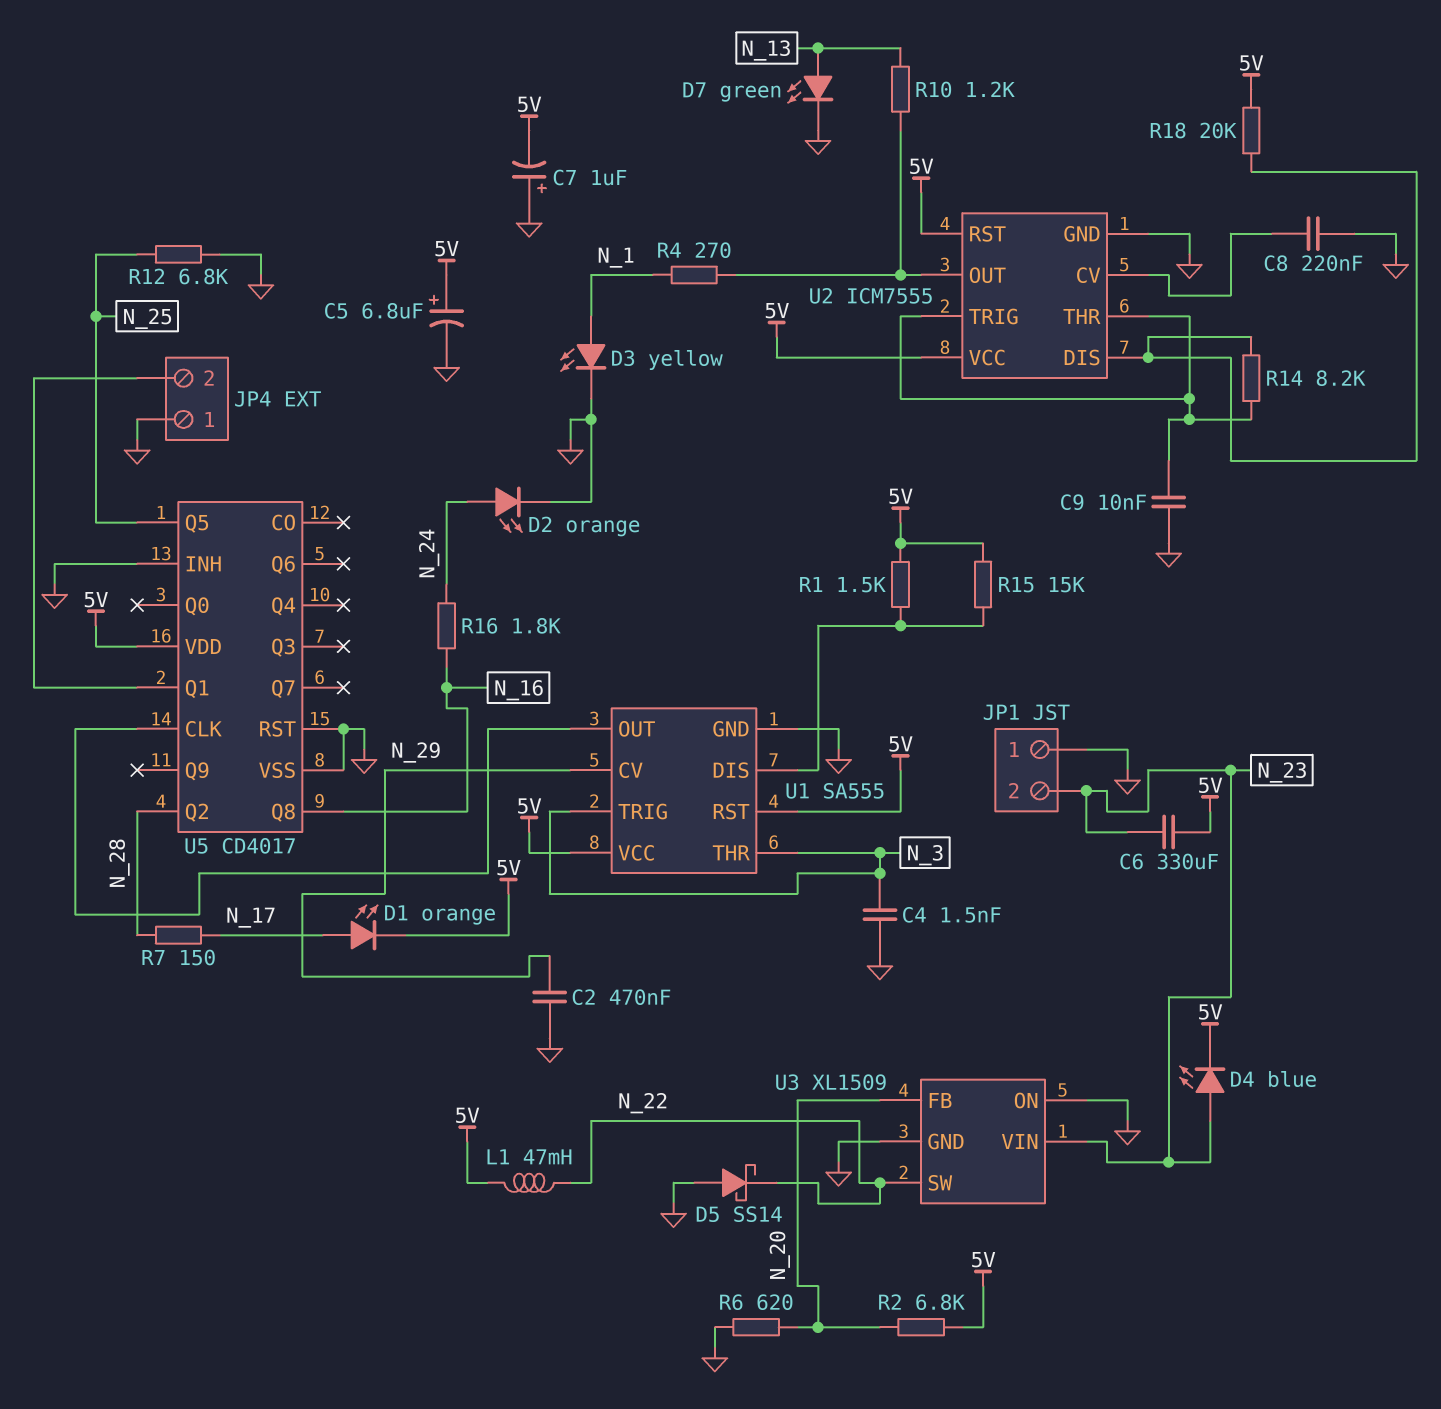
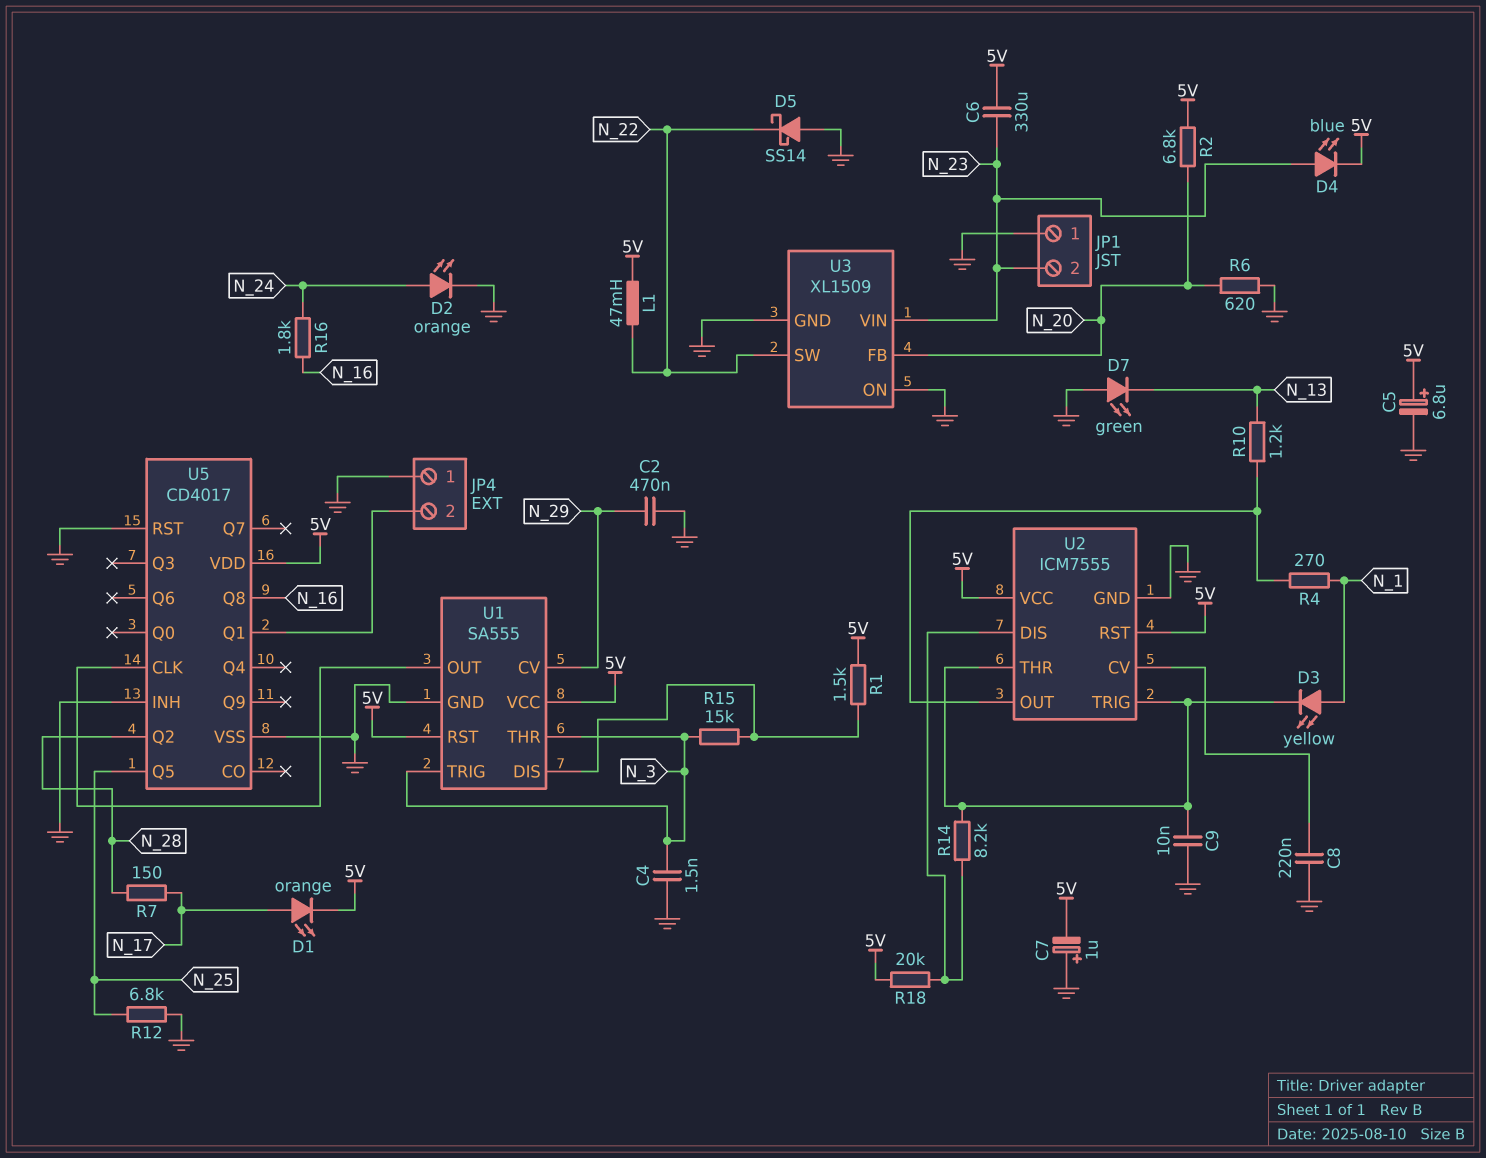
D3: LED yellow (A N_1, K GND) -> LED yellow (A N_1, K U2/THR)
D7: LED green (A N_13, K GND) -> LED green (A GND, K N_13)
R15: 15k (5V, U1/DIS) -> 15k (N_3, U1/DIS)

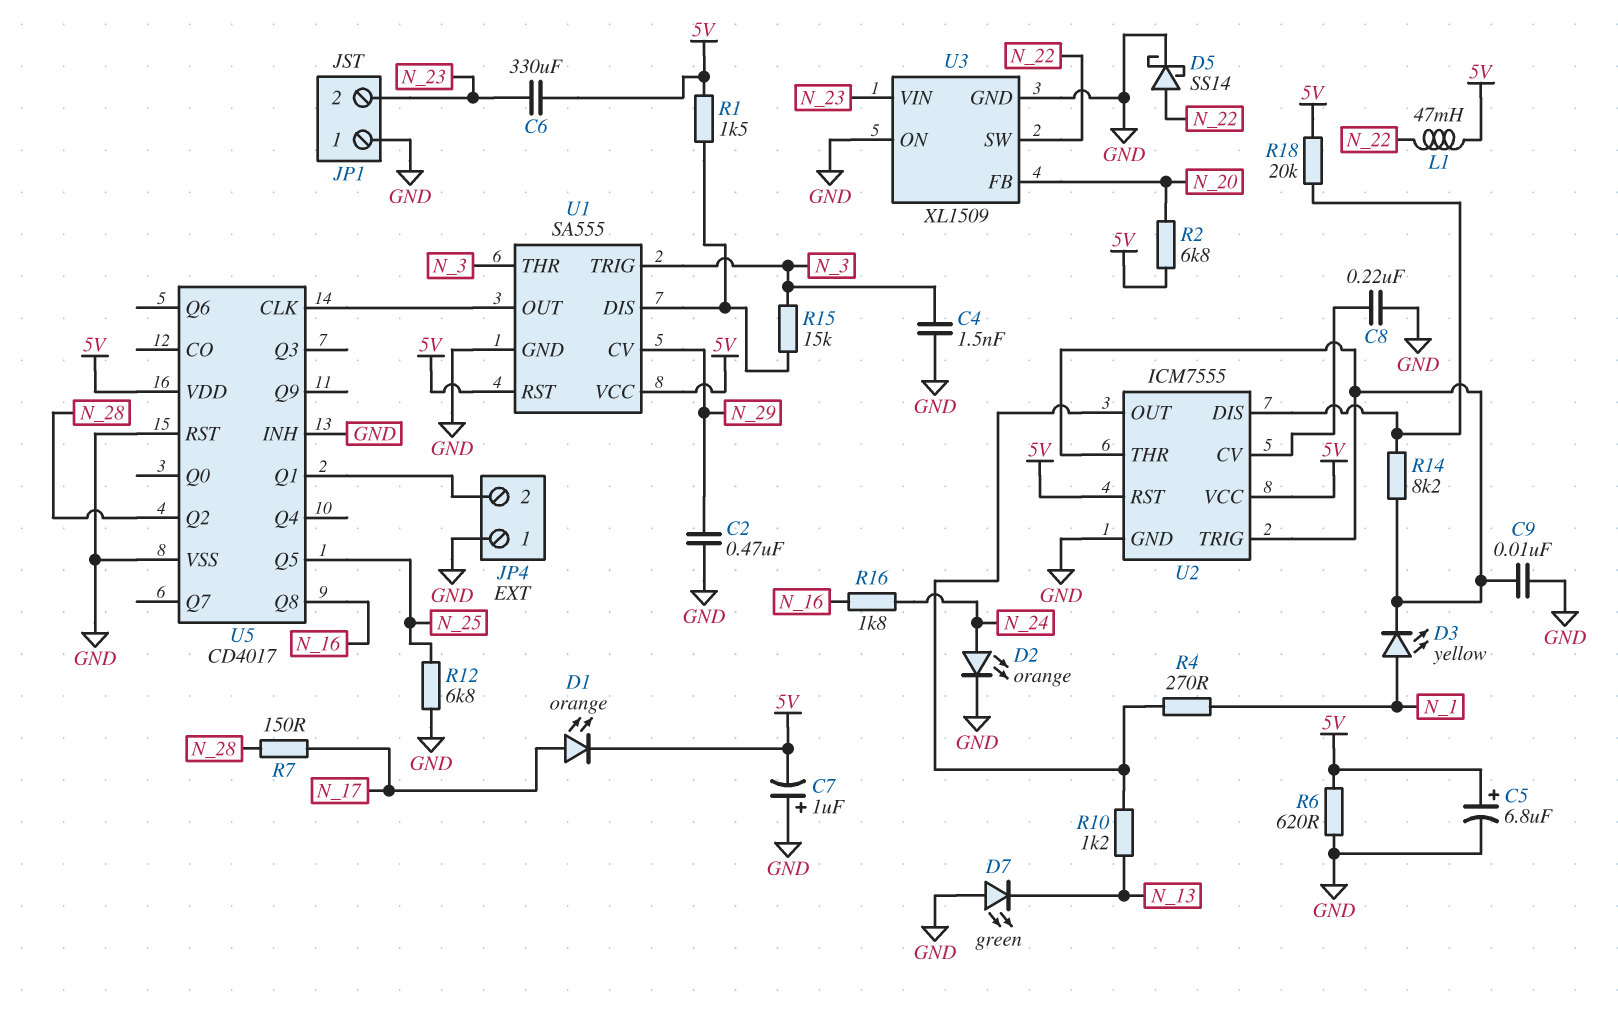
D4: LED blue (A N_23, K 5V) -> none
D5: schottky SS14 (A GND, K N_22) -> schottky SS14 (A N_22, K GND)
R6: 620 (GND, N_20) -> 620 (5V, GND)

